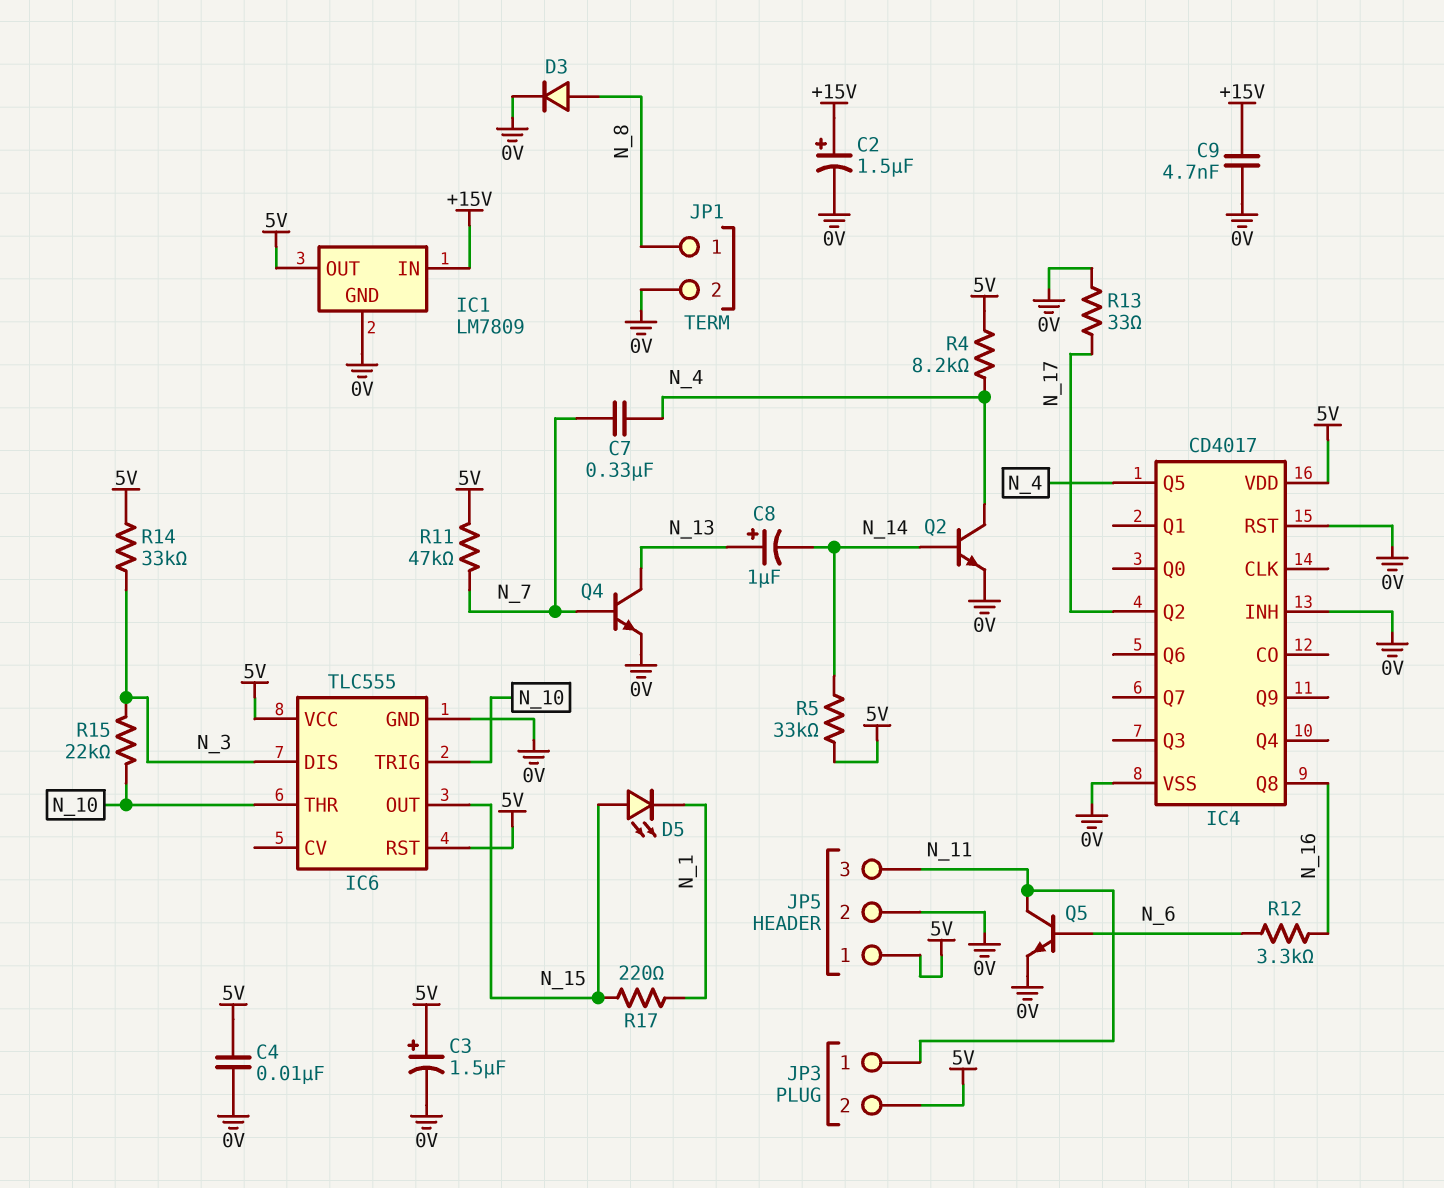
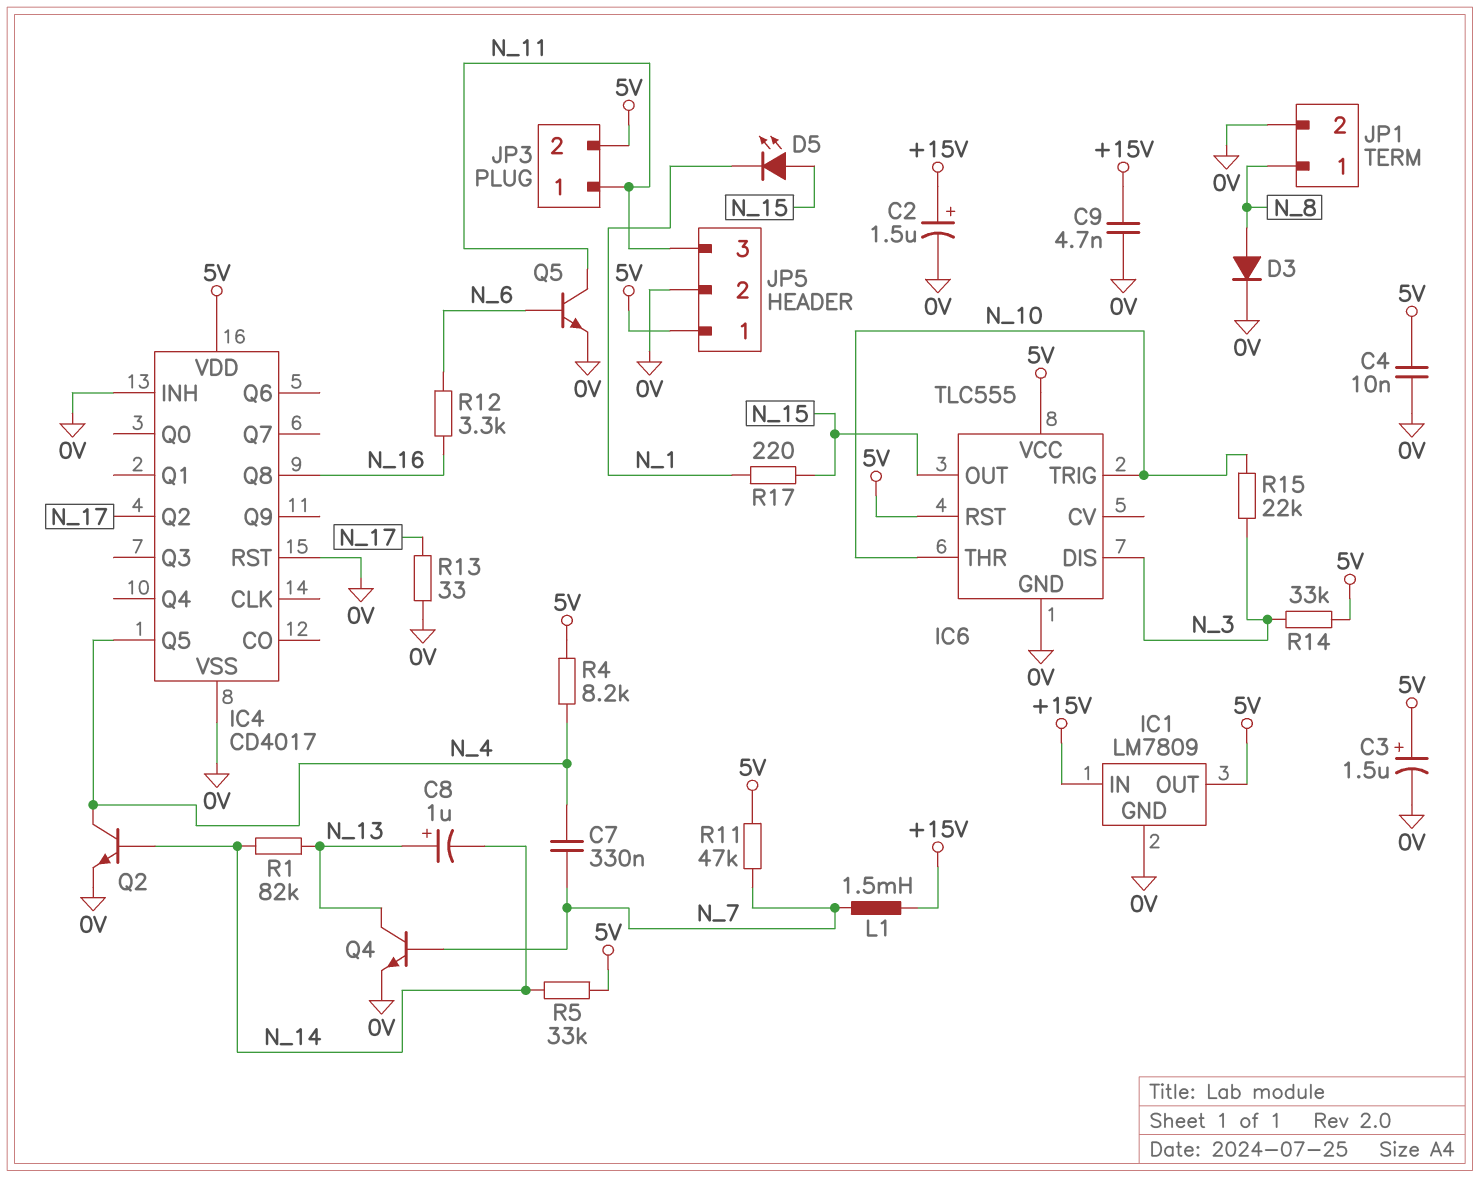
L1: none -> 1.5mH (+15V, N_7)
R1: none -> 82k (N_13, N_14)

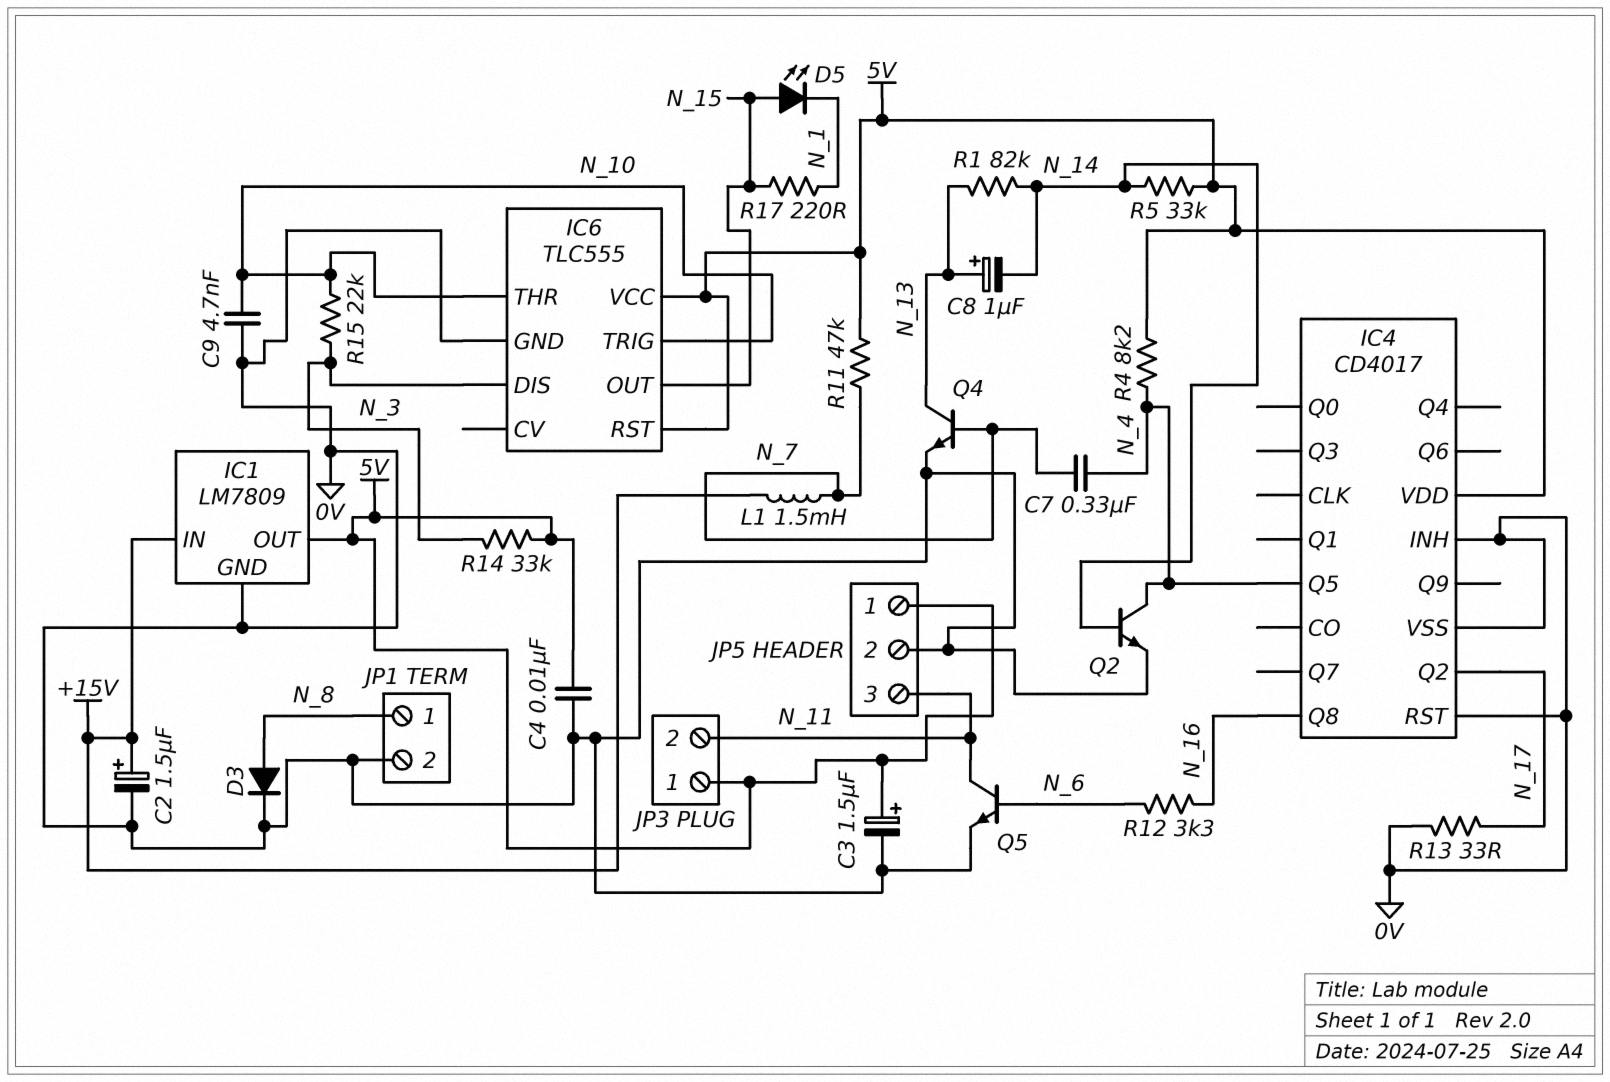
C9: 4.7nF (+15V, 0V) -> 4.7nF (0V, N_10)
JP3 pin 1: N_11 -> 5V
JP3 pin 2: 5V -> N_11

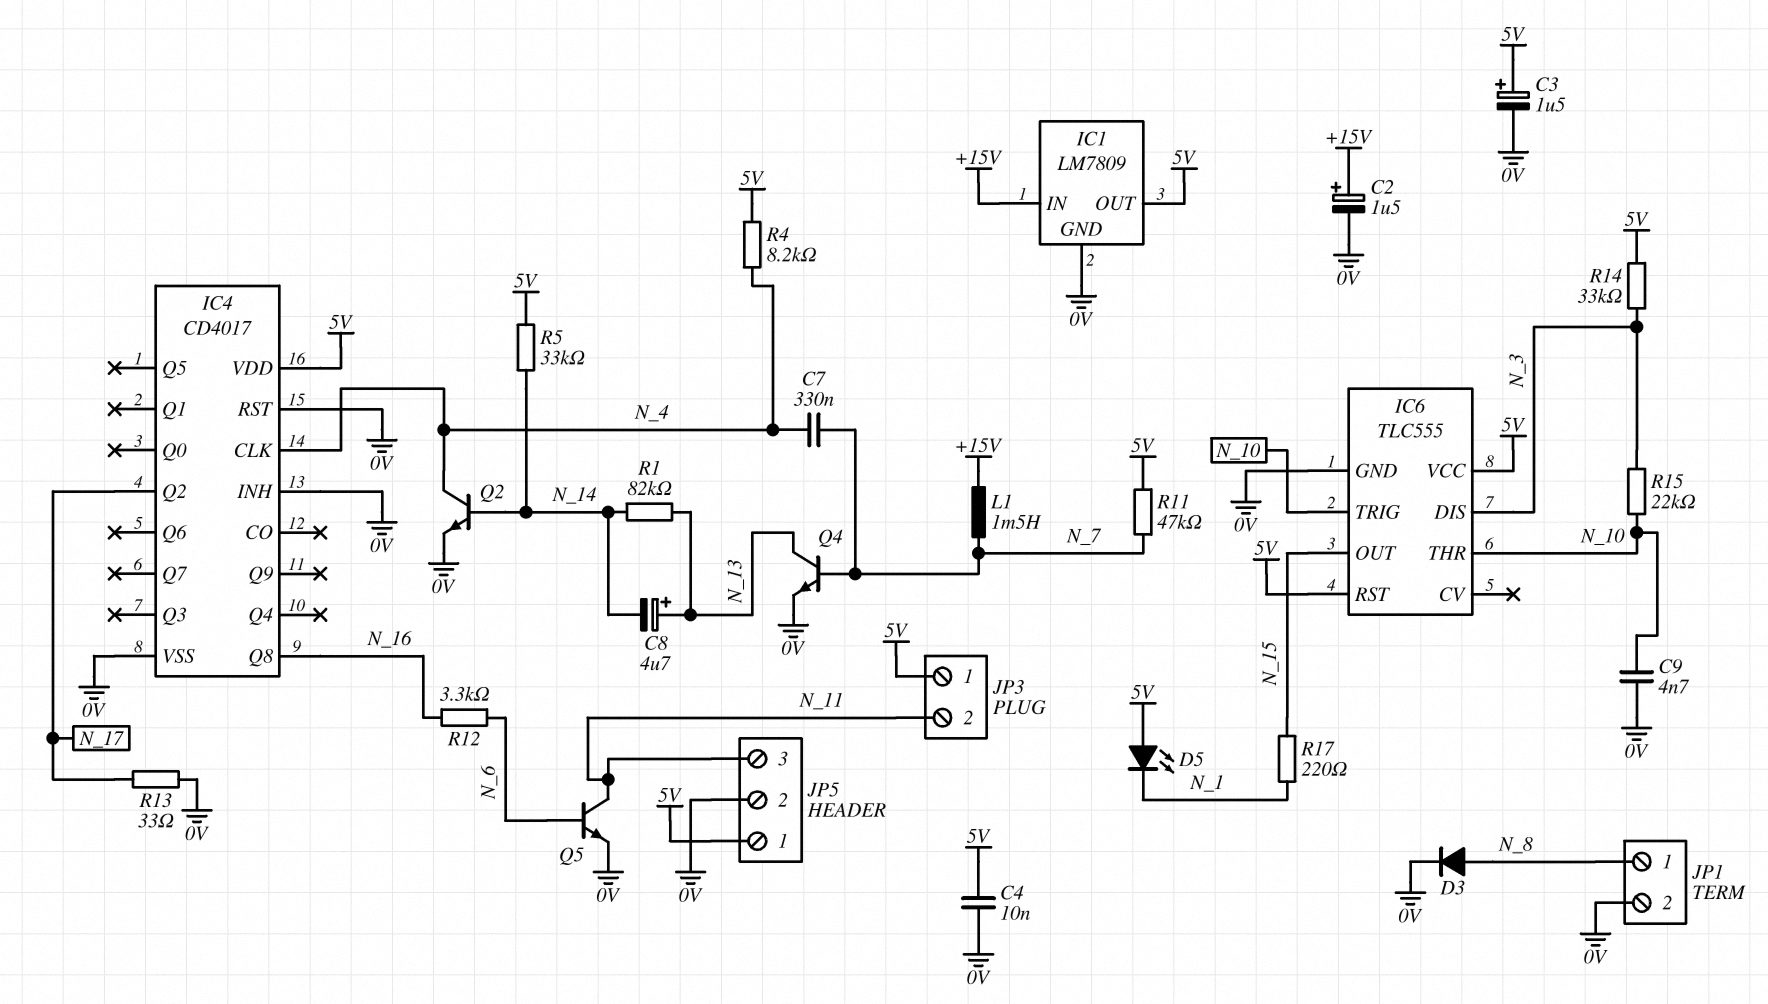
C8: 1uF (plus N_13, minus N_14) -> 4.7uF (plus N_13, minus N_14)
D5: LED (A N_15, K N_1) -> LED (A 5V, K N_1)
IC4 pin CLK: none -> N_4
IC4 pin Q5: N_4 -> none

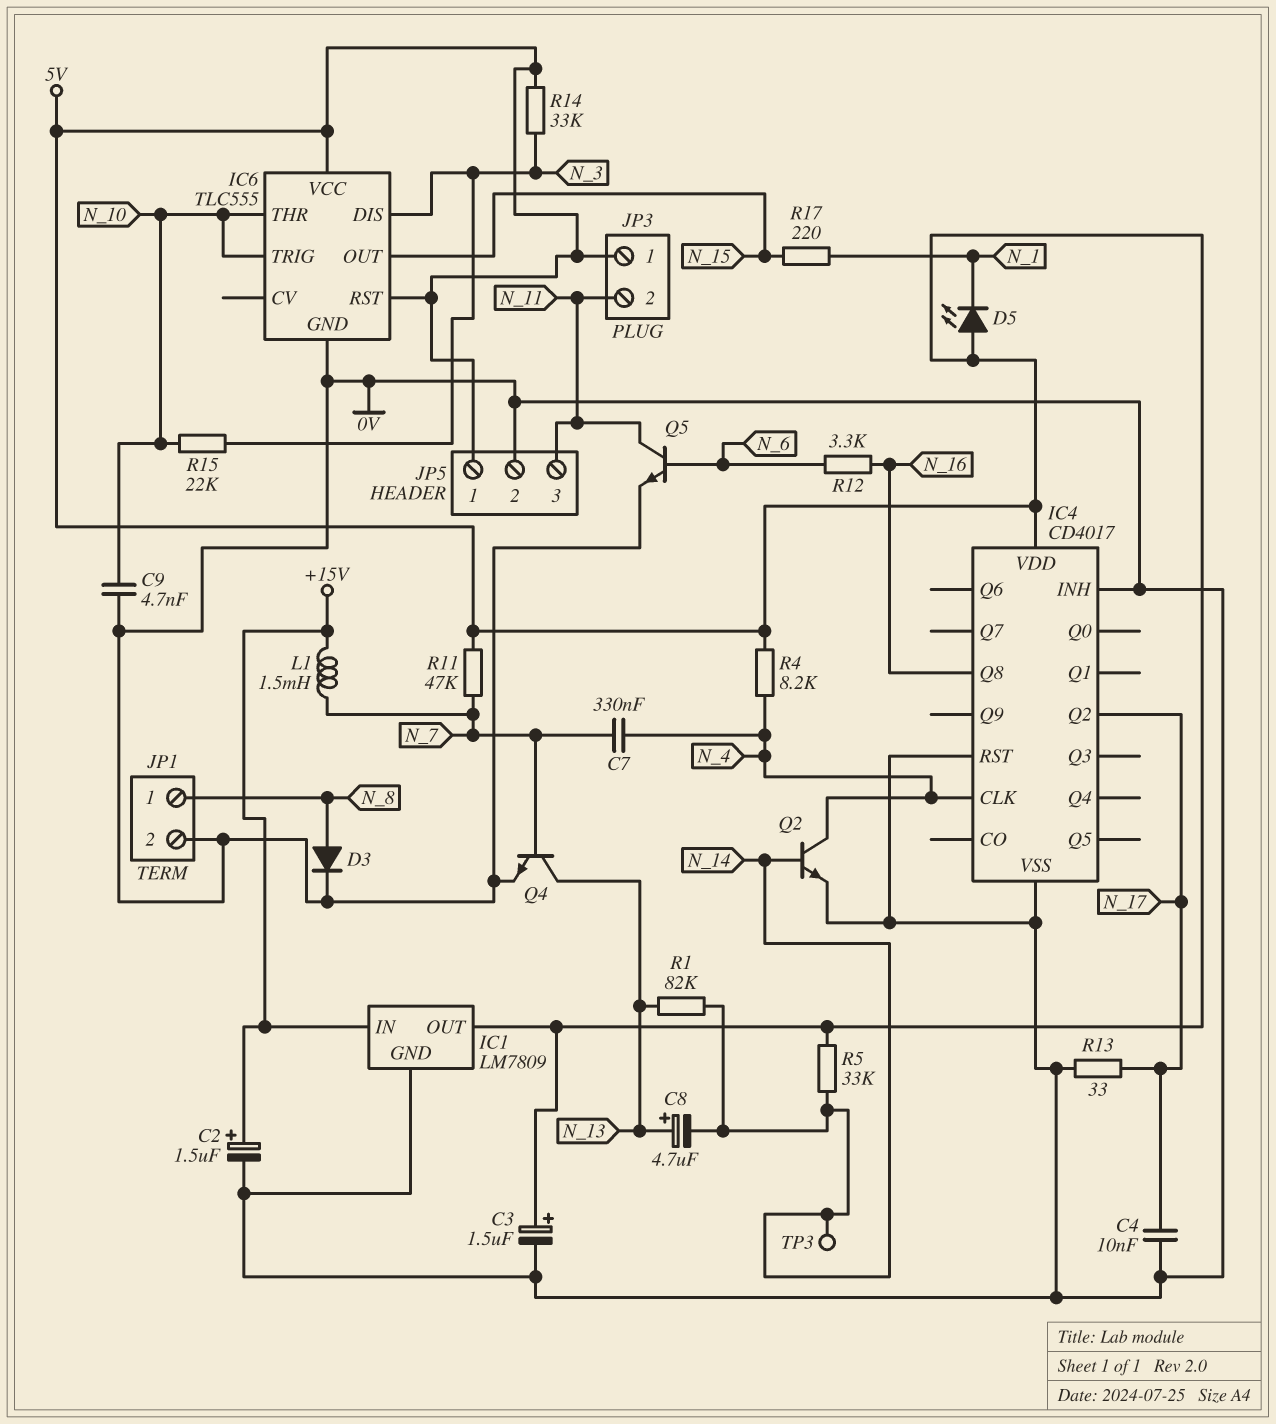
C4: 10nF (0V, 5V) -> 10nF (0V, N_17)
TP3: none -> test point (N_14)

